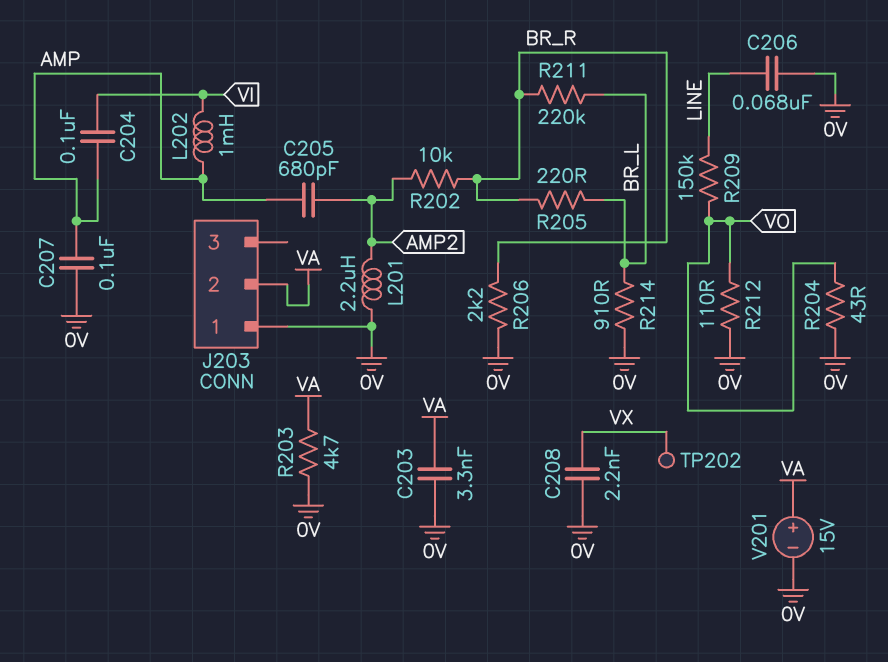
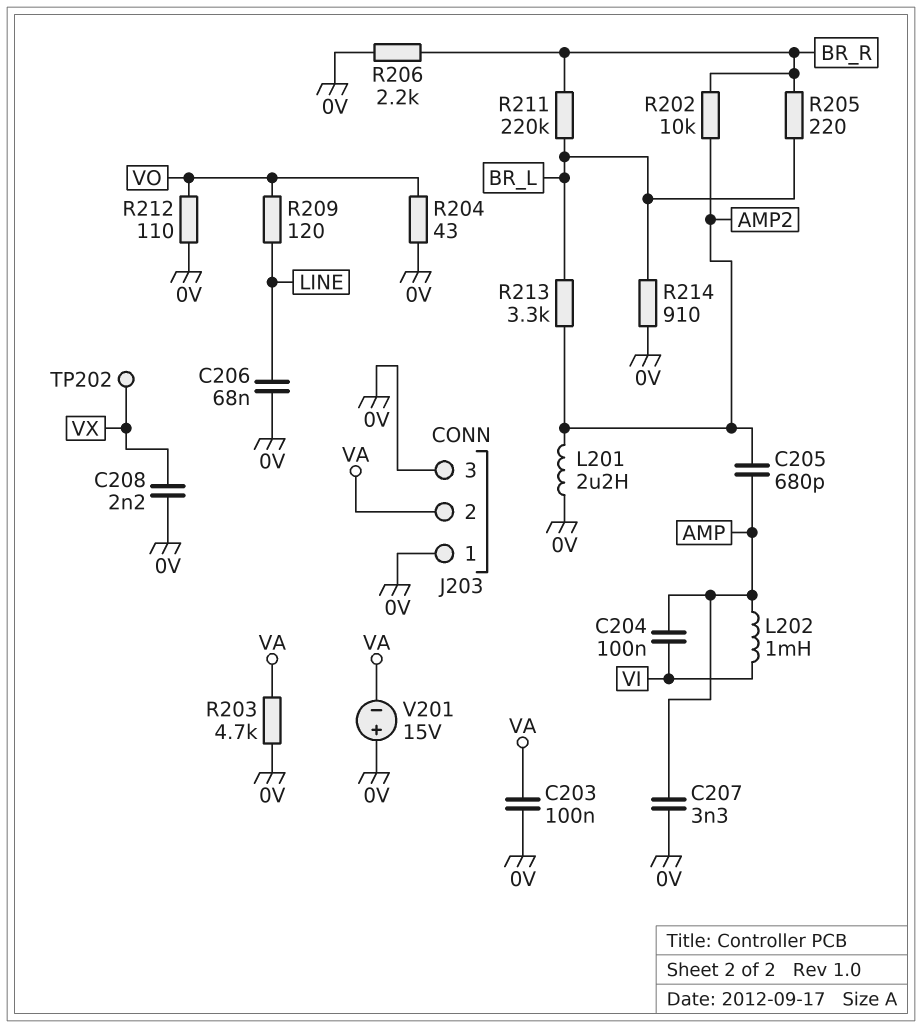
C203: 3.3nF (0V, VA) -> 100nF (0V, VA)
C207: 100nF (0V, AMP) -> 3.3nF (0V, AMP)
J203 pin 3: none -> 0V
R209: 150k (LINE, VO) -> 120 (LINE, VO)
R213: none -> 3.3k (AMP2, BR_L)
V201: 15V (plus VA, minus 0V) -> 15V (plus 0V, minus VA)

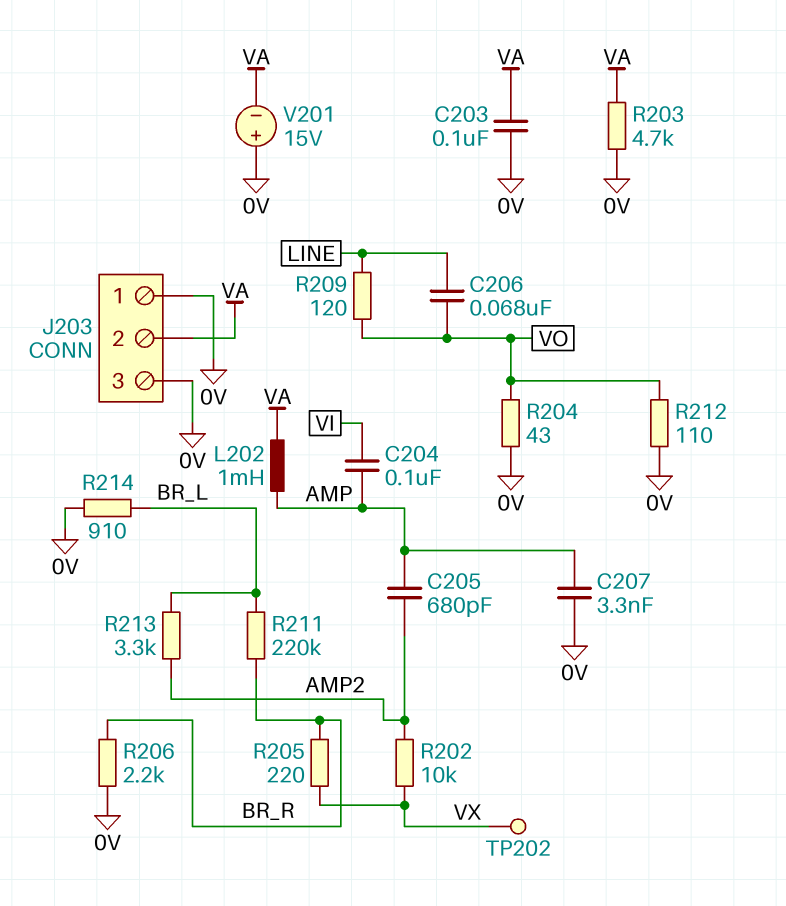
C206: 68nF (0V, LINE) -> 68nF (LINE, VO)
C208: 2.2nF (0V, VX) -> none
L201: 2.2uH (0V, AMP2) -> none
L202: 1mH (AMP, VI) -> 1mH (AMP, VA)
R202: 10k (AMP2, BR_R) -> 10k (AMP2, VX)
R205: 220 (BR_L, BR_R) -> 220 (BR_R, VX)

